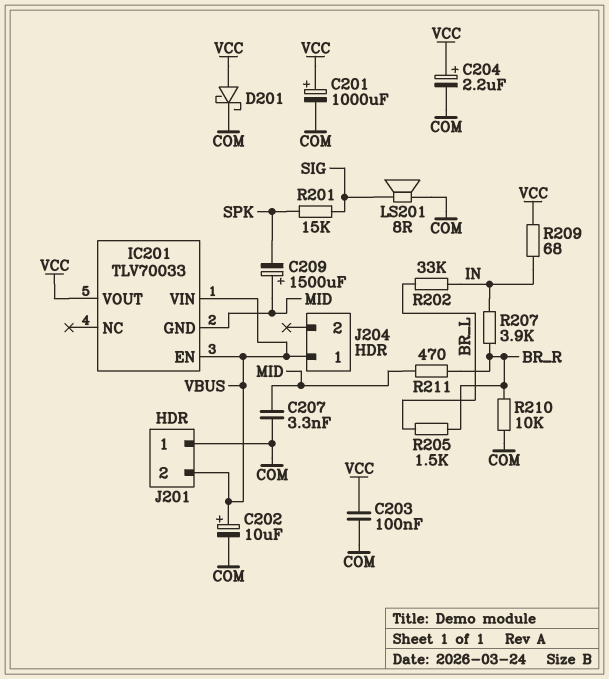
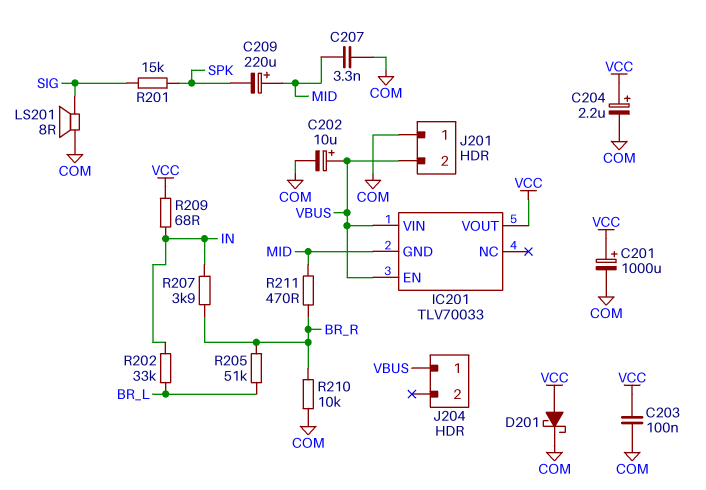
C209: 1500uF (plus MID, minus SPK) -> 220uF (plus MID, minus SPK)
R205: 1.5k (BR_L, BR_R) -> 51k (BR_L, BR_R)

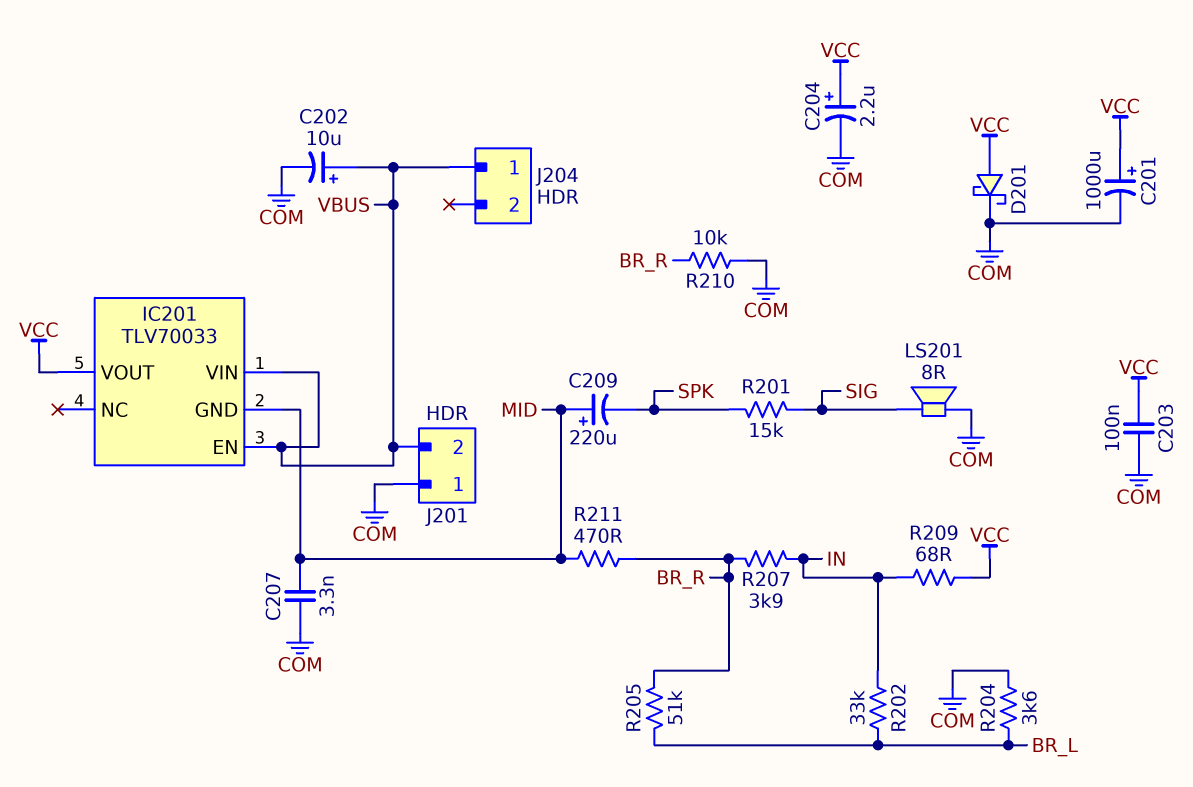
R204: none -> 3.6k (BR_L, COM)

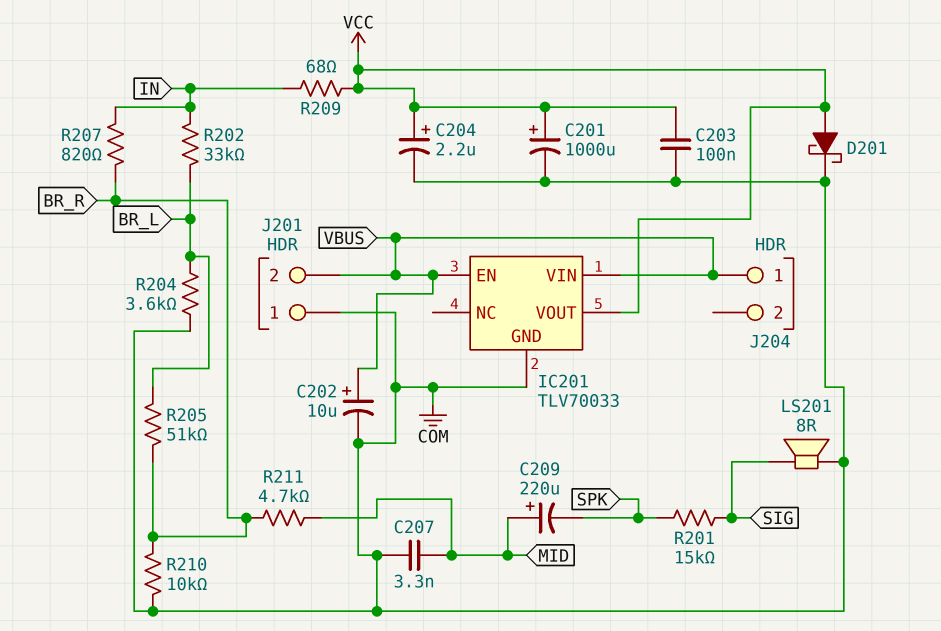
IC201 pin GND: MID -> COM
R207: 3.9k (BR_R, IN) -> 820 (BR_R, IN)
R211: 470 (BR_R, MID) -> 4.7k (BR_R, MID)

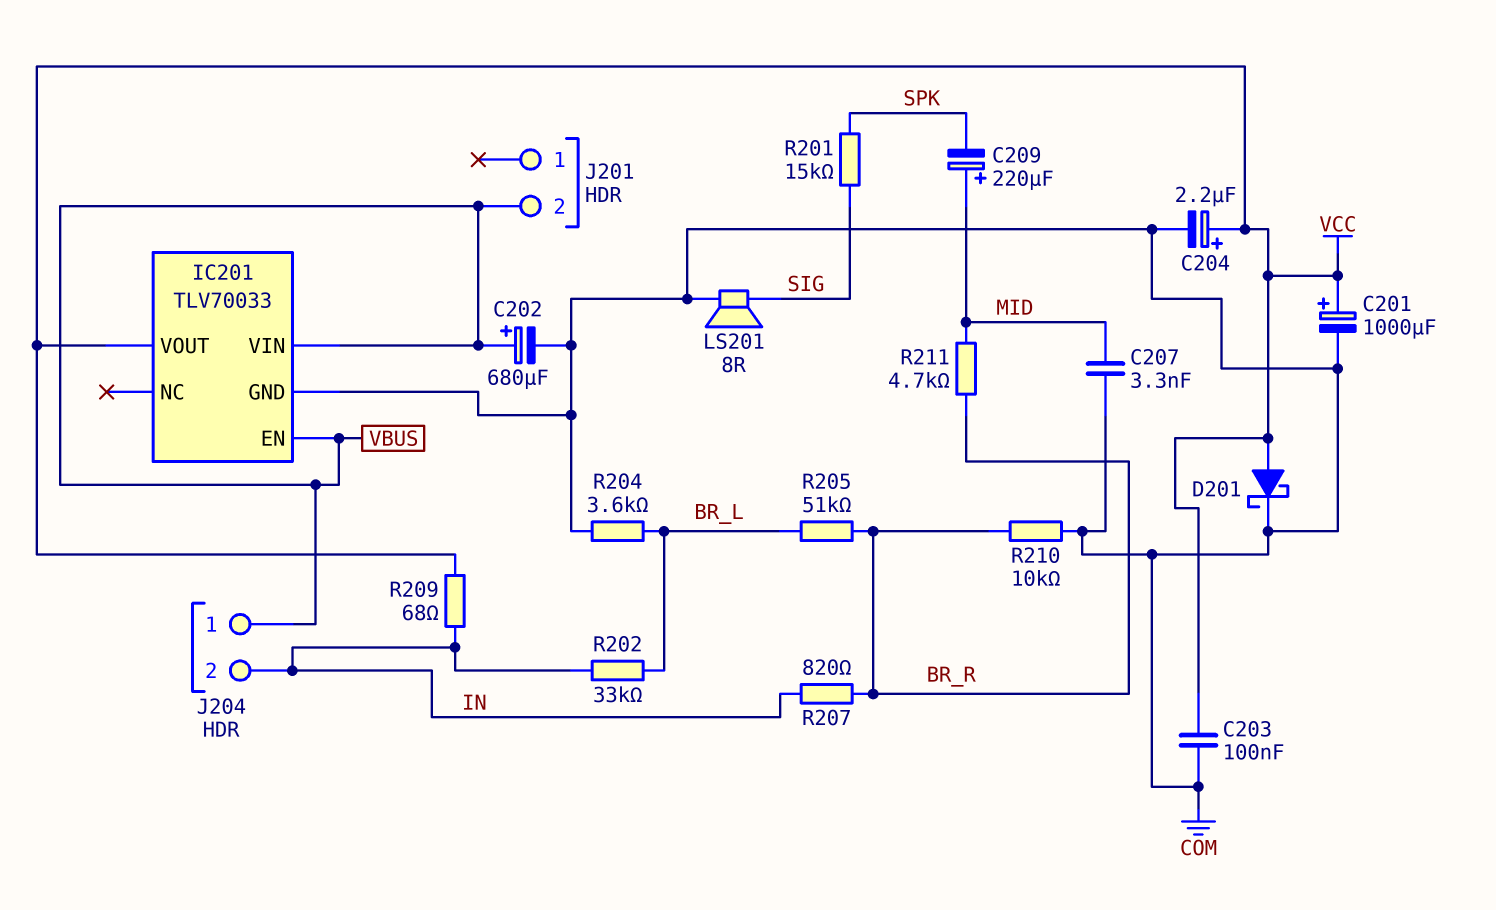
C202: 10uF (plus VBUS, minus COM) -> 680uF (plus VBUS, minus COM)
J201 pin 1: COM -> none
J204 pin 2: none -> IN

